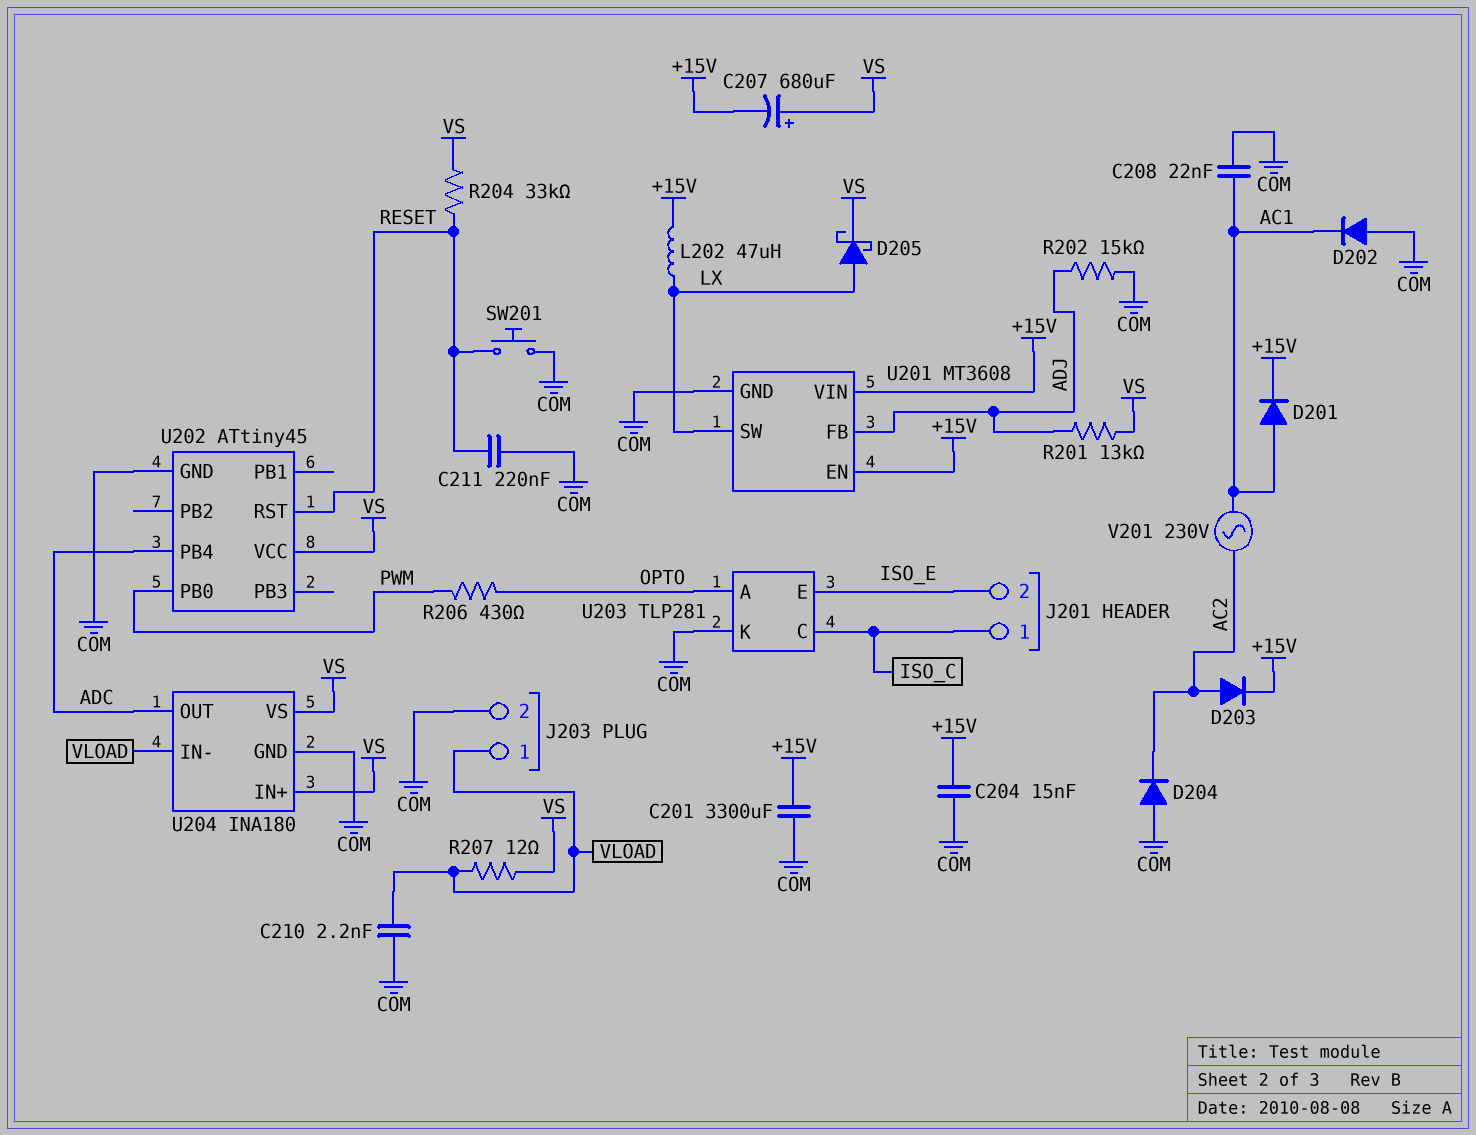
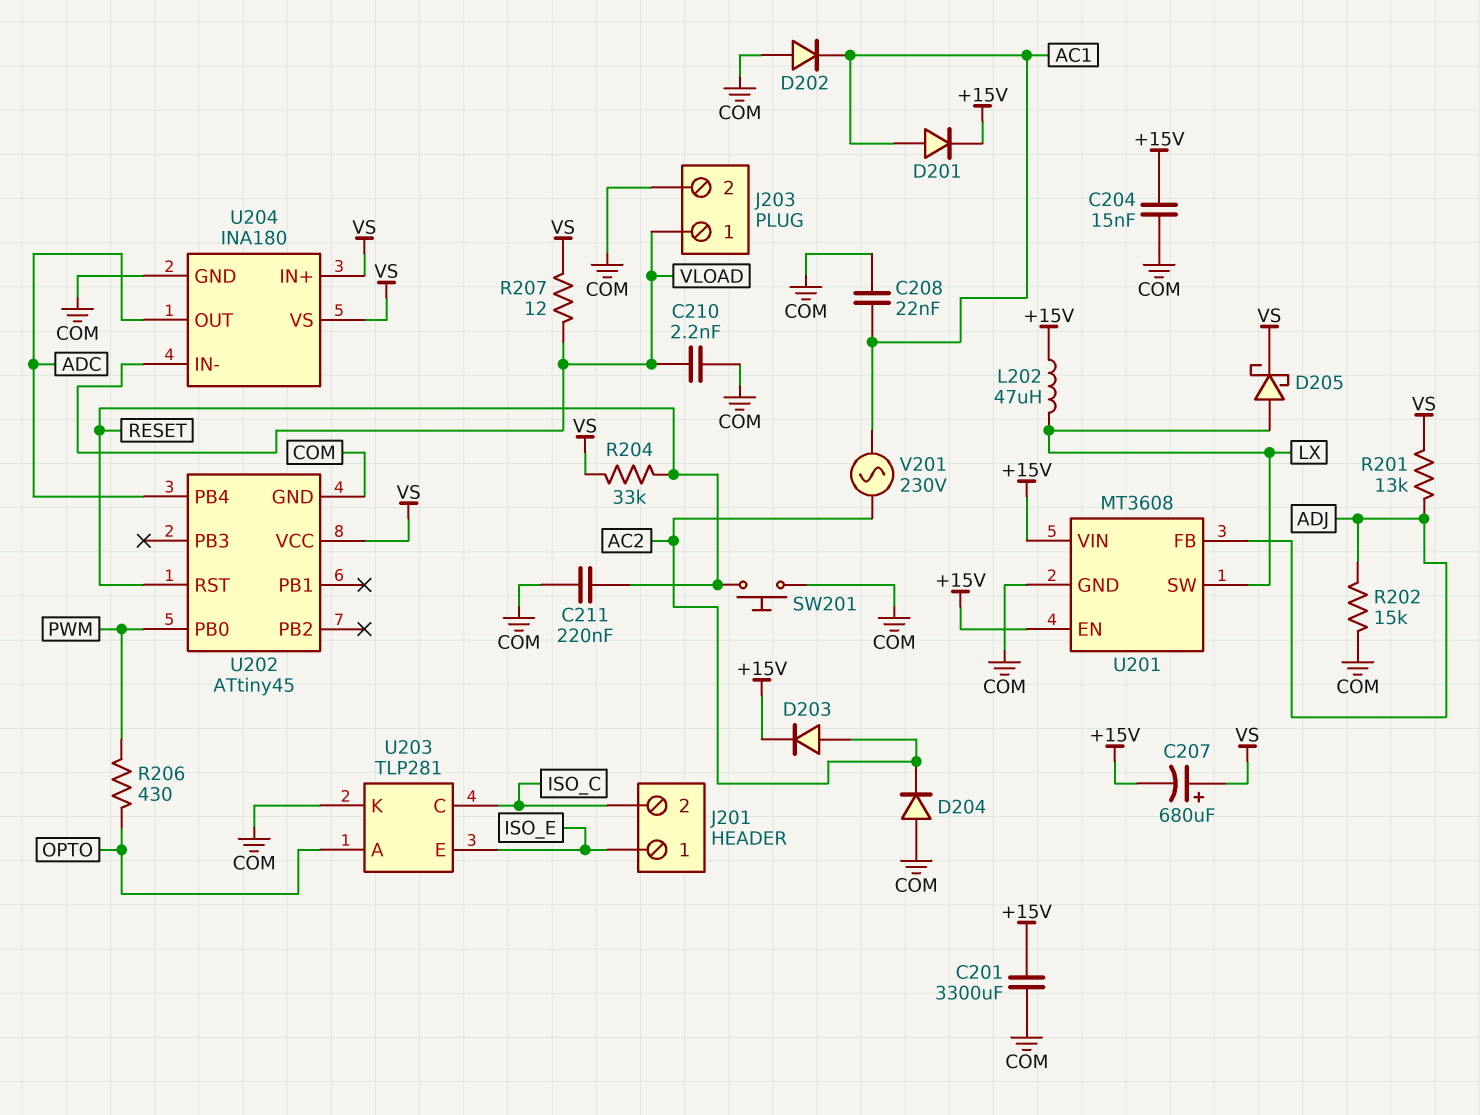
J201 pin 1: ISO_C -> ISO_E
J201 pin 2: ISO_E -> ISO_C

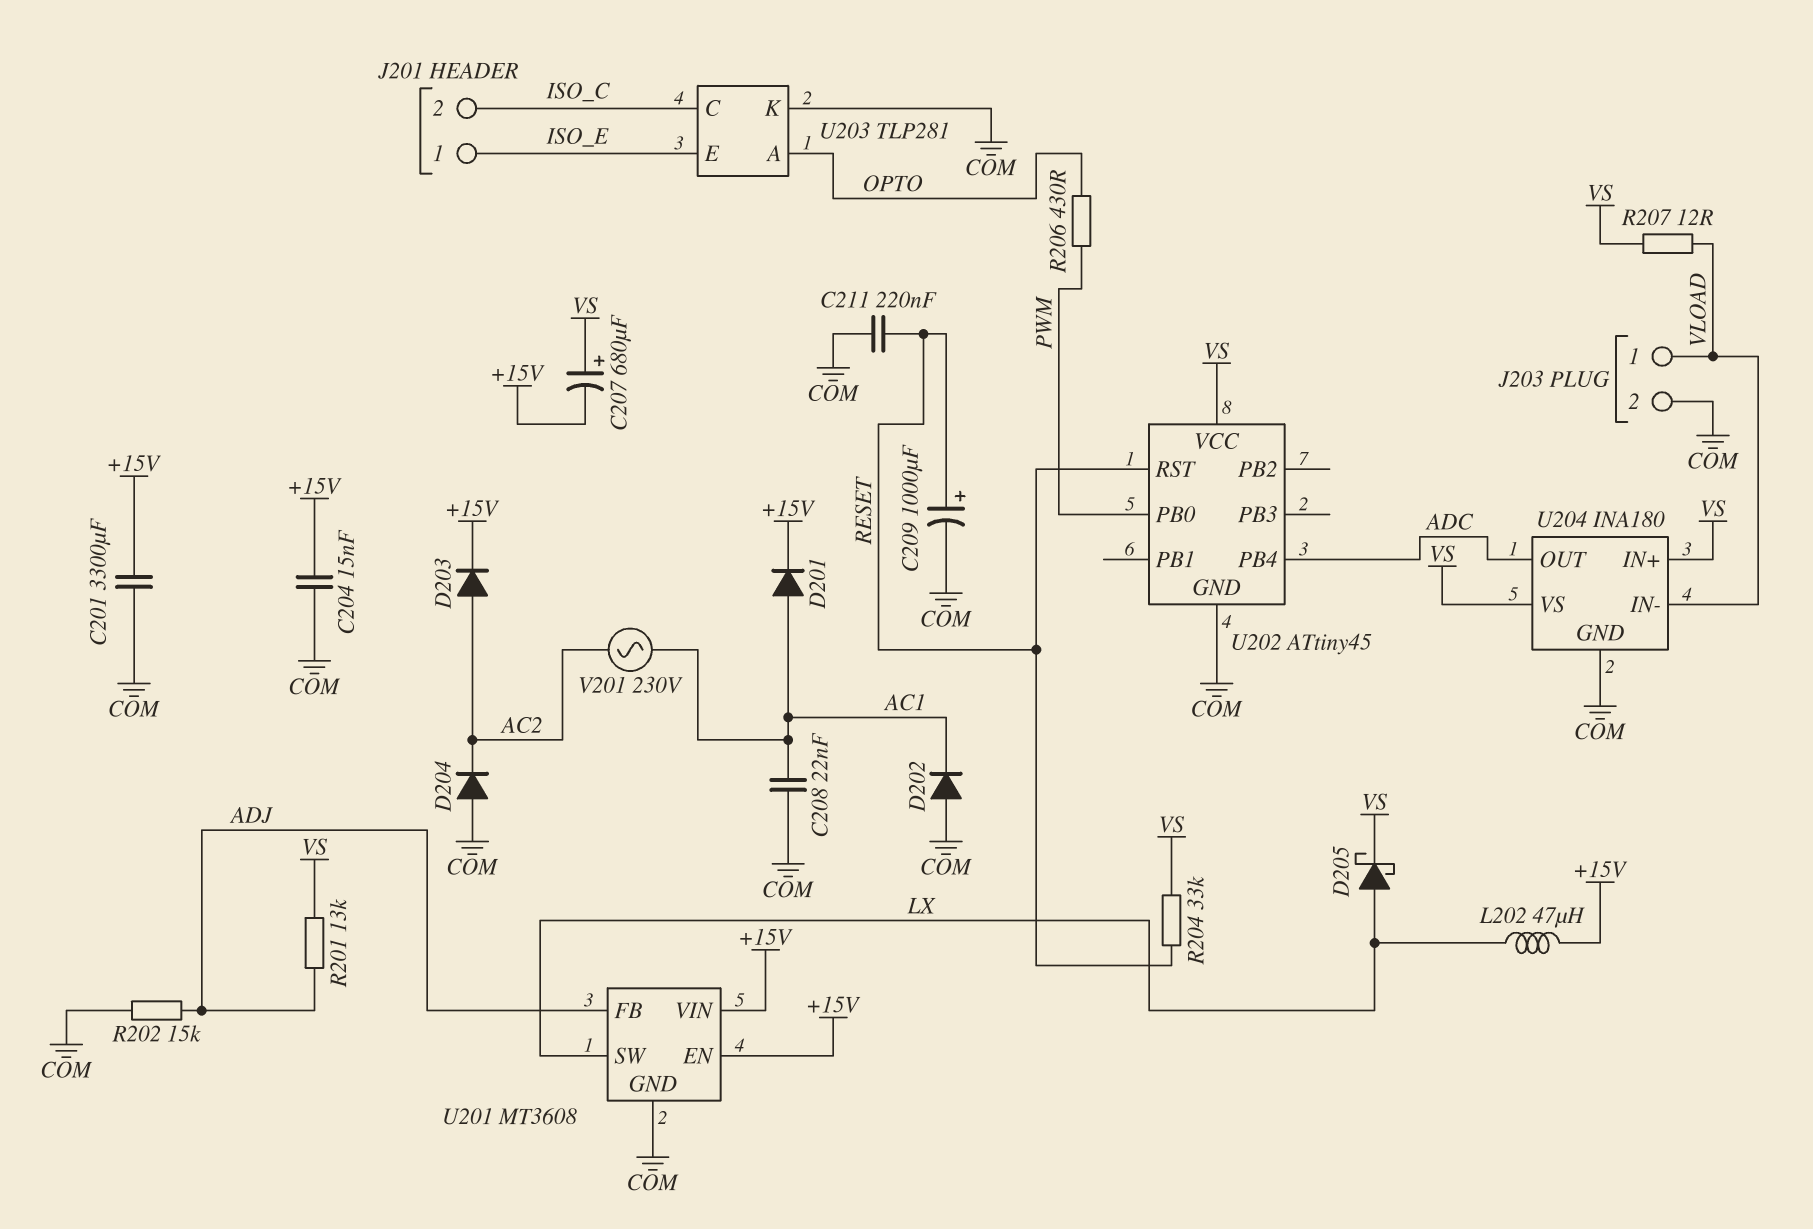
C209: none -> 1000uF (plus RESET, minus COM)
C210: 2.2nF (COM, VLOAD) -> none
SW201: button (COM, RESET) -> none

